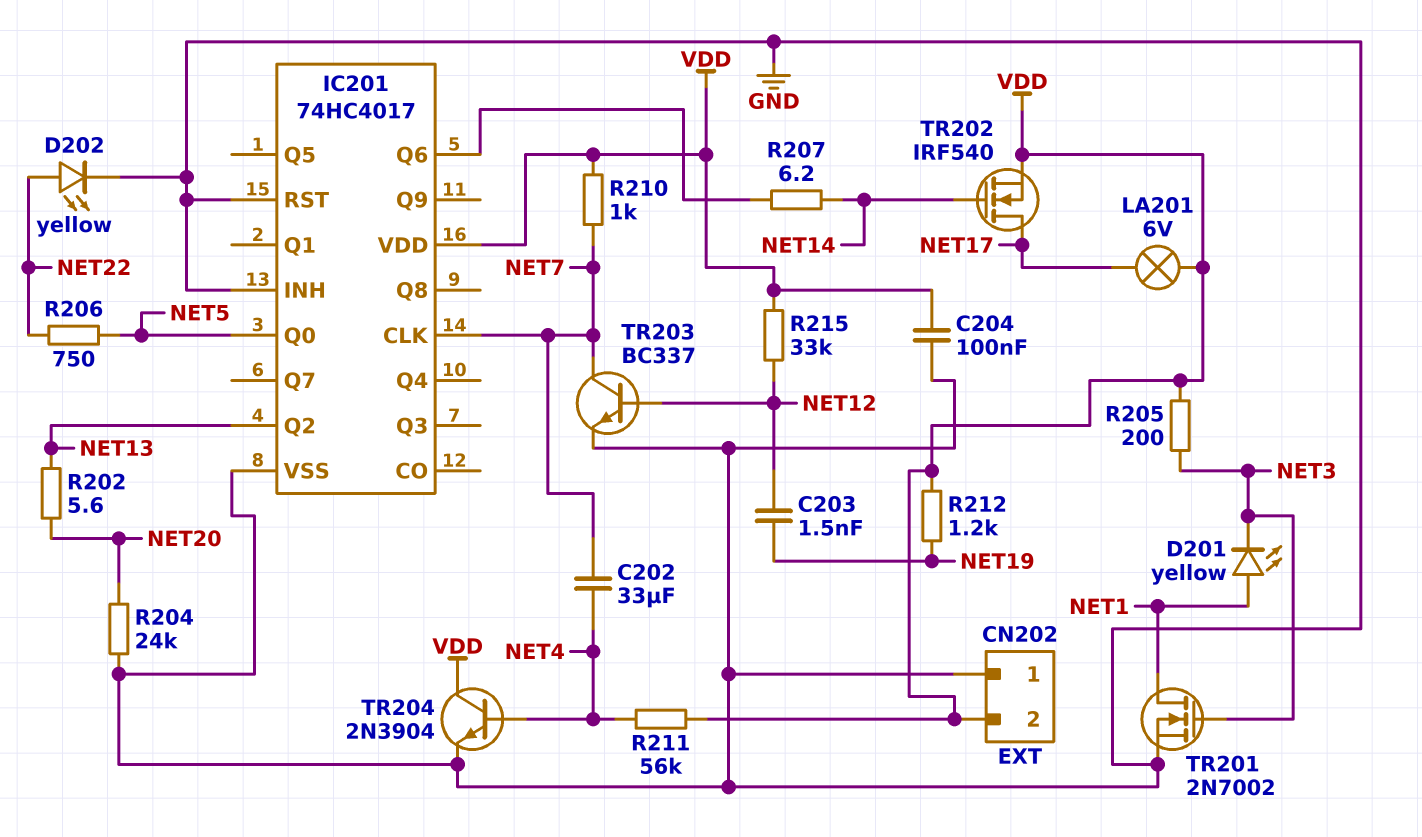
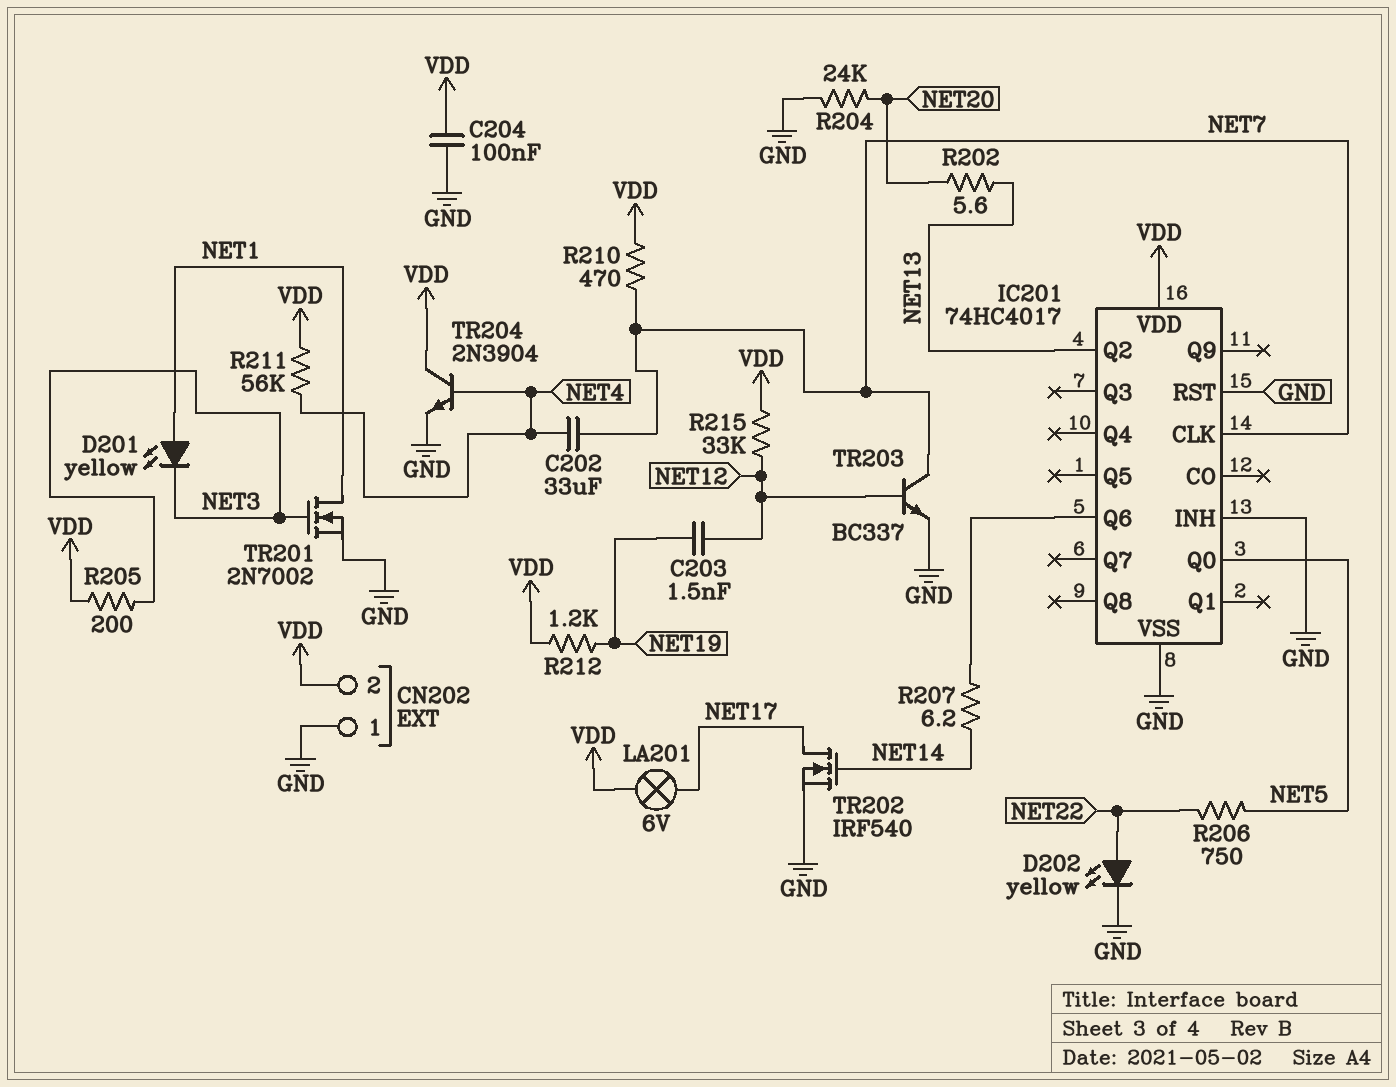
R210: 1k (NET7, VDD) -> 470 (NET7, VDD)
TR202: NMOS IRF540 (G NET14, D NET17, S VDD) -> NMOS IRF540 (G NET14, D NET17, S GND)

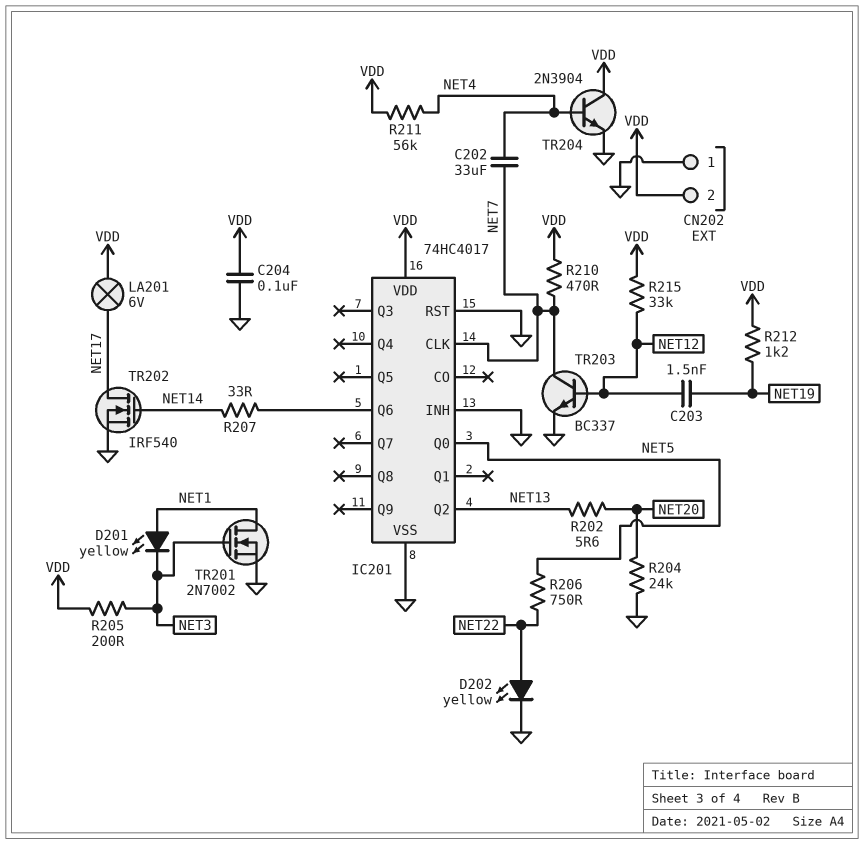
R207: 6.2 (IC201/Q6, NET14) -> 33 (IC201/Q6, NET14)

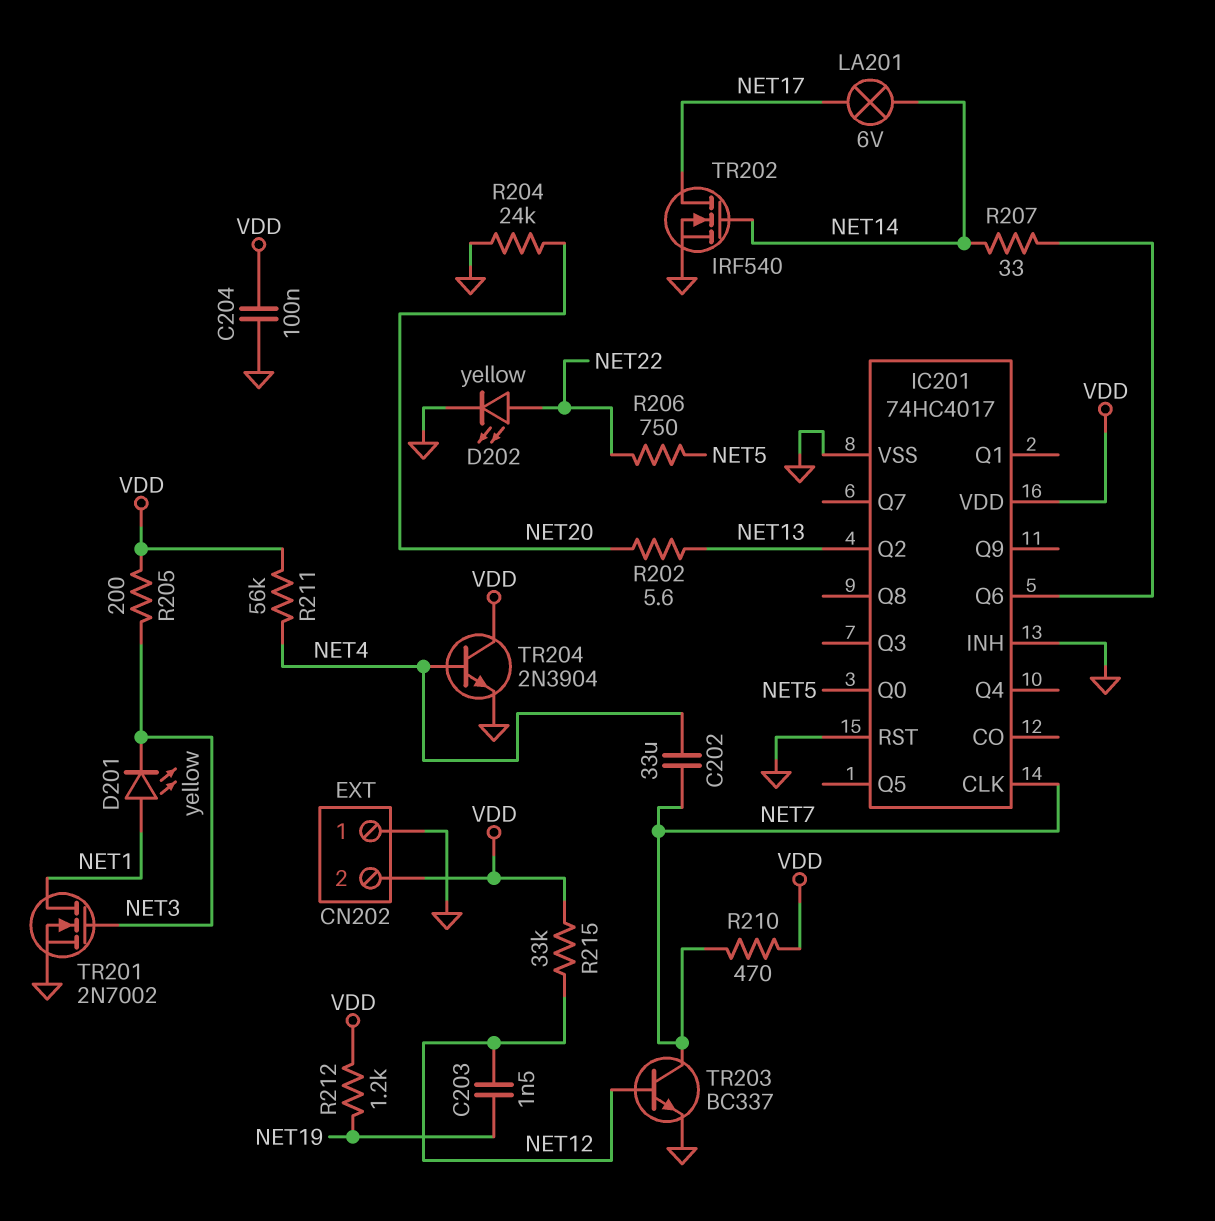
LA201: lamp 6V (NET17, VDD) -> lamp 6V (NET14, NET17)

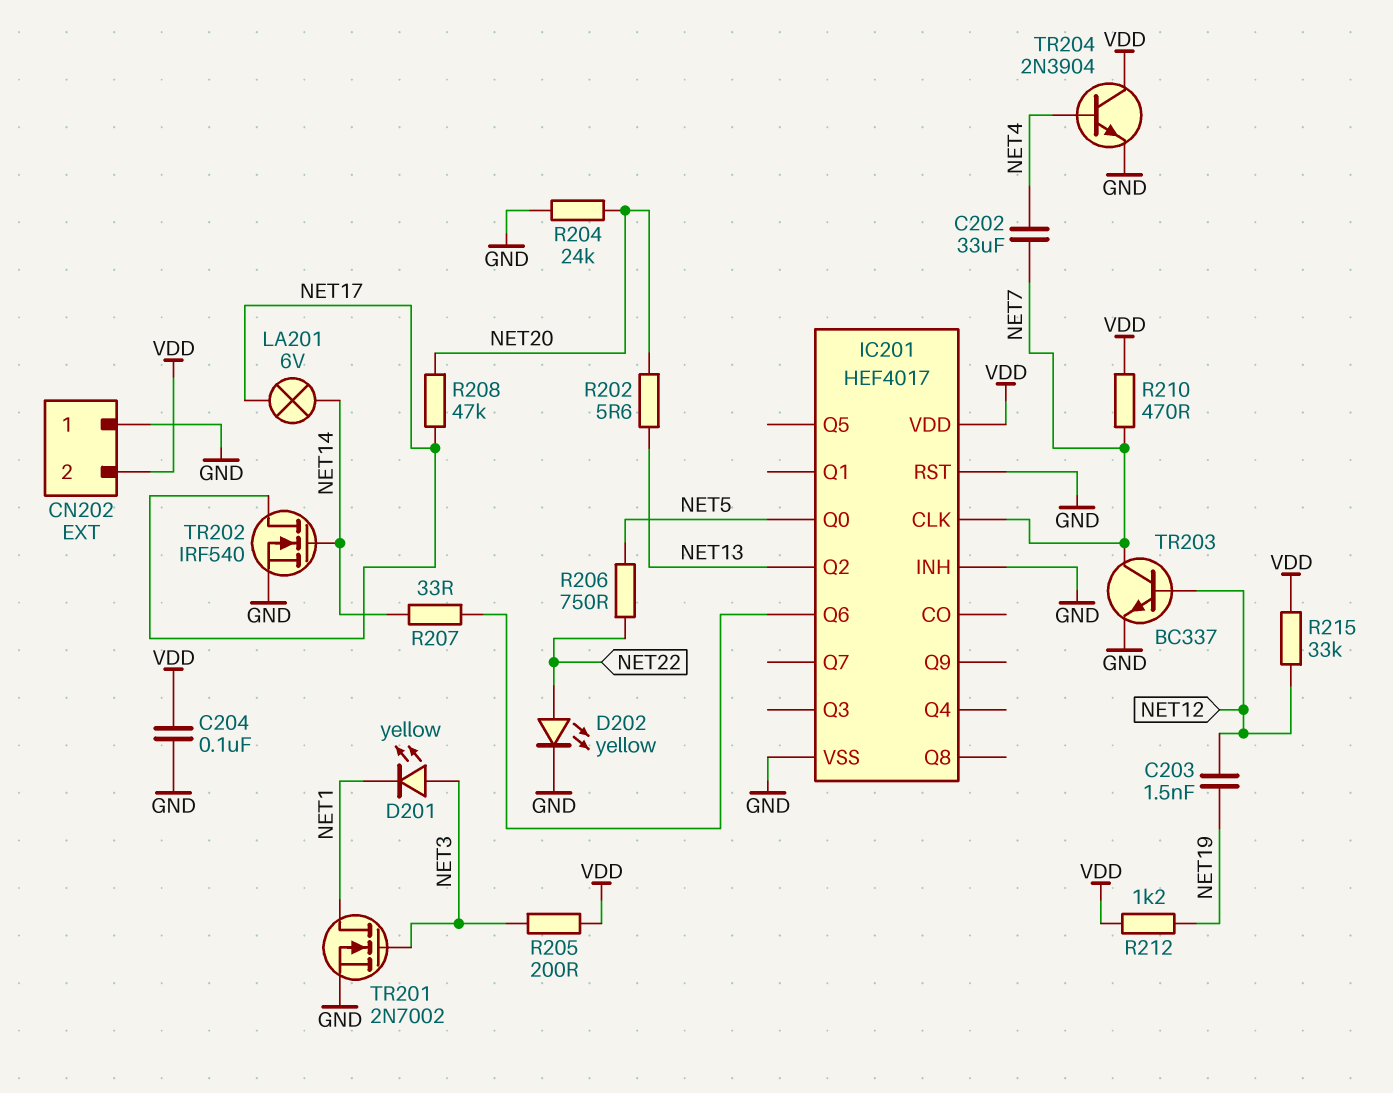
D201: LED yellow (A NET1, K NET3) -> LED yellow (A NET3, K NET1)
IC201: 74HC4017 -> HEF4017
R208: none -> 47k (NET17, NET20)
R211: 56k (NET4, VDD) -> none

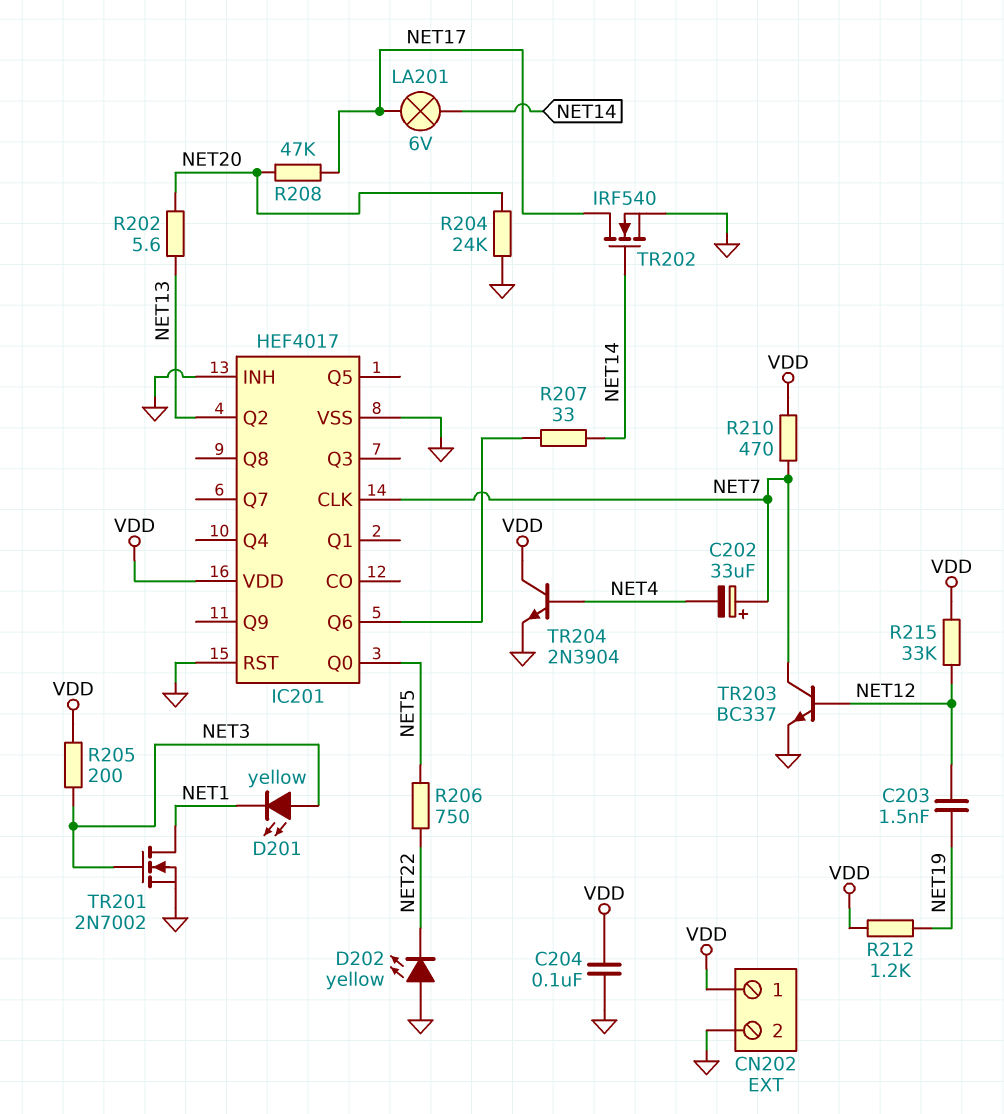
C202: 33uF (NET4, NET7) -> 33uF (plus NET7, minus NET4)
CN202 pin 1: GND -> VDD
CN202 pin 2: VDD -> GND
D202: LED yellow (A NET22, K GND) -> LED yellow (A GND, K NET22)

